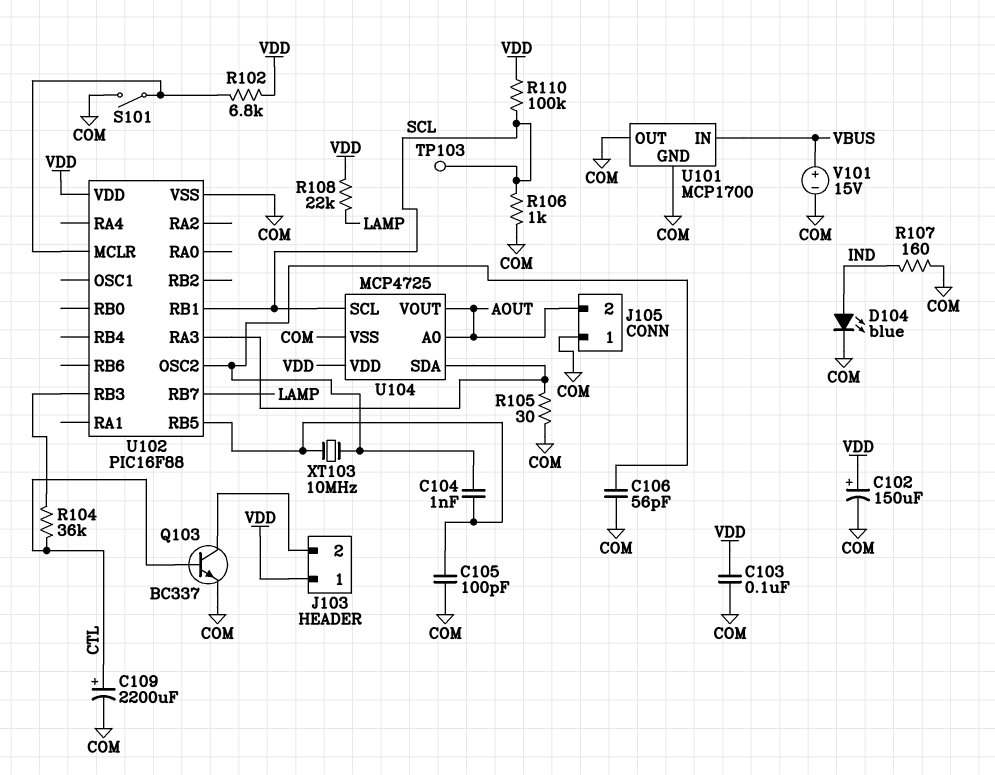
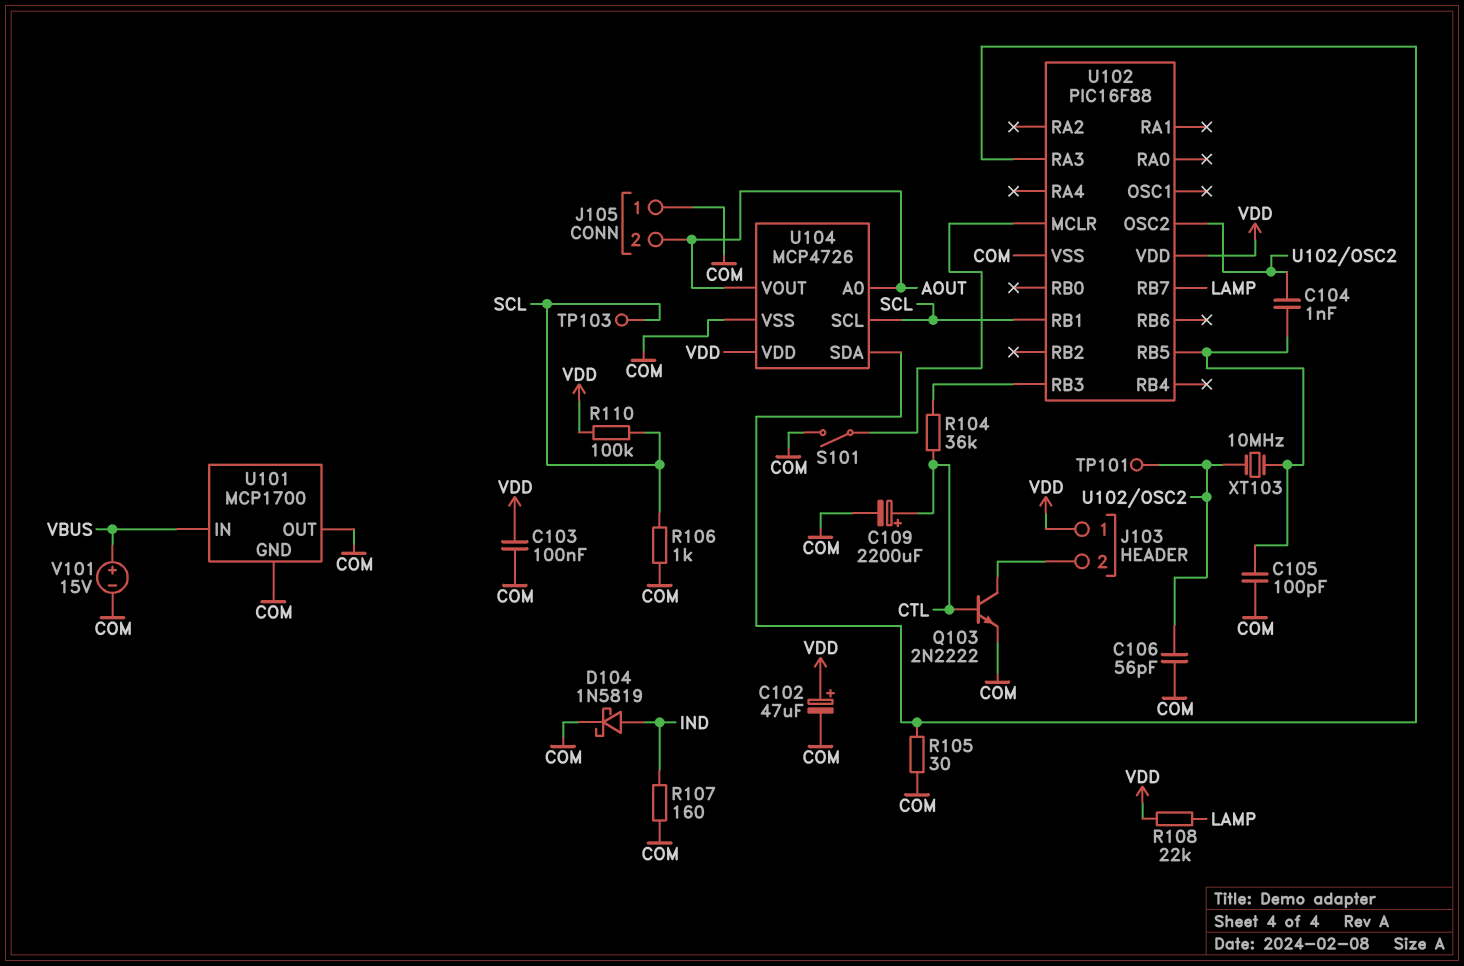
C102: 150uF (plus VDD, minus COM) -> 47uF (plus VDD, minus COM)
D104: LED blue (A IND, K COM) -> schottky 1N5819 (A IND, K COM)
Q103: NPN BC337 (B CTL, C J103/2, E COM) -> NPN 2N2222 (B CTL, C J103/2, E COM)
R102: 6.8k (U102/MCLR, VDD) -> none
TP101: none -> test point (U102/OSC2)
U104: MCP4725 -> MCP4726

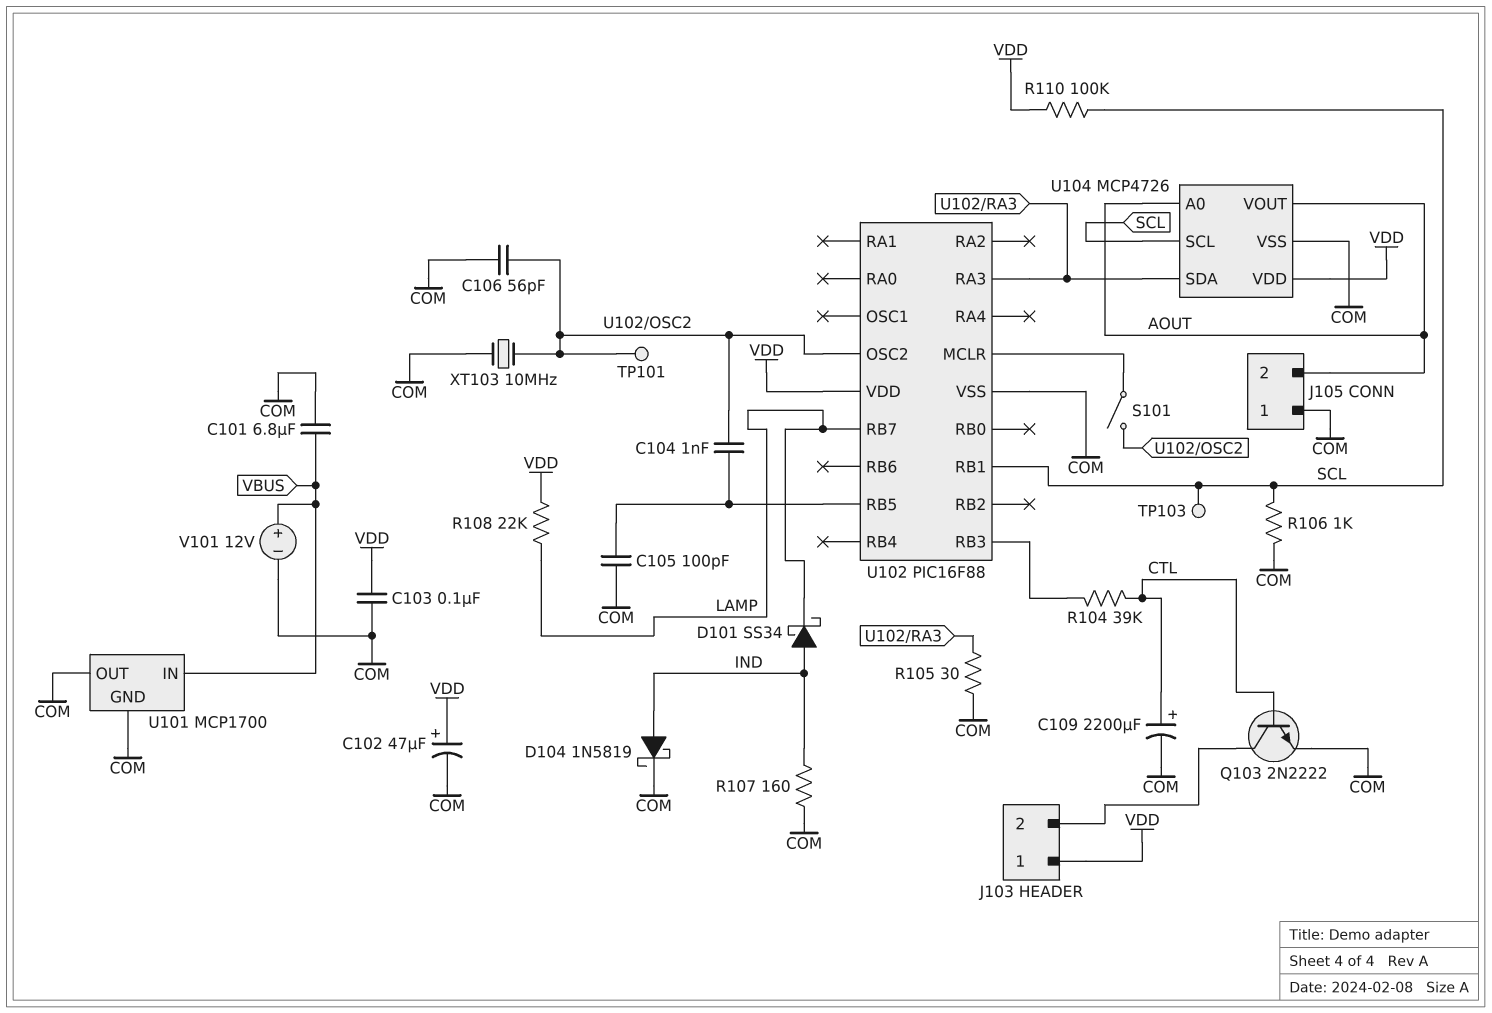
C101: none -> 6.8uF (COM, VBUS)
D101: none -> schottky SS34 (A IND, K LAMP)
R104: 36k (CTL, U102/RB3) -> 39k (CTL, U102/RB3)
S101: switch (COM, U102/MCLR) -> switch (U102/MCLR, U102/OSC2)
V101: 15V (plus VBUS, minus COM) -> 12V (plus VBUS, minus COM)
XT103: 10MHz (U102/OSC2, U102/RB5) -> 10MHz (COM, U102/OSC2)

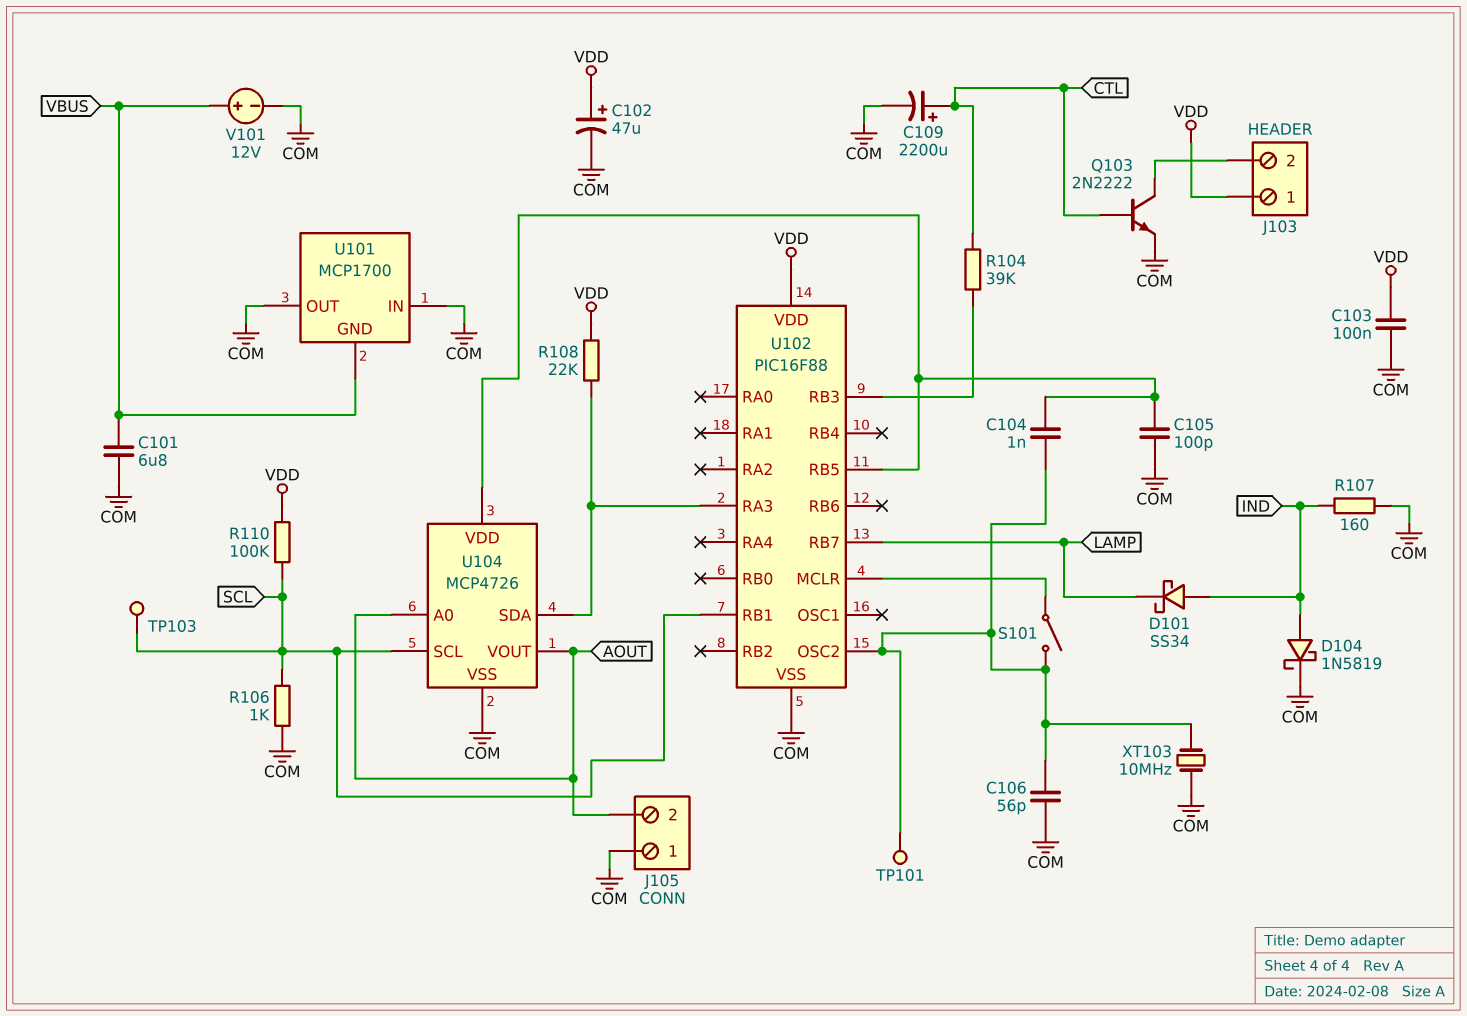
R105: 30 (COM, U102/RA3) -> none
R108: 22k (LAMP, VDD) -> 22k (U102/RA3, VDD)
U101 pin GND: COM -> VBUS
U101 pin IN: VBUS -> COM
U104 pin VDD: VDD -> U102/RB5

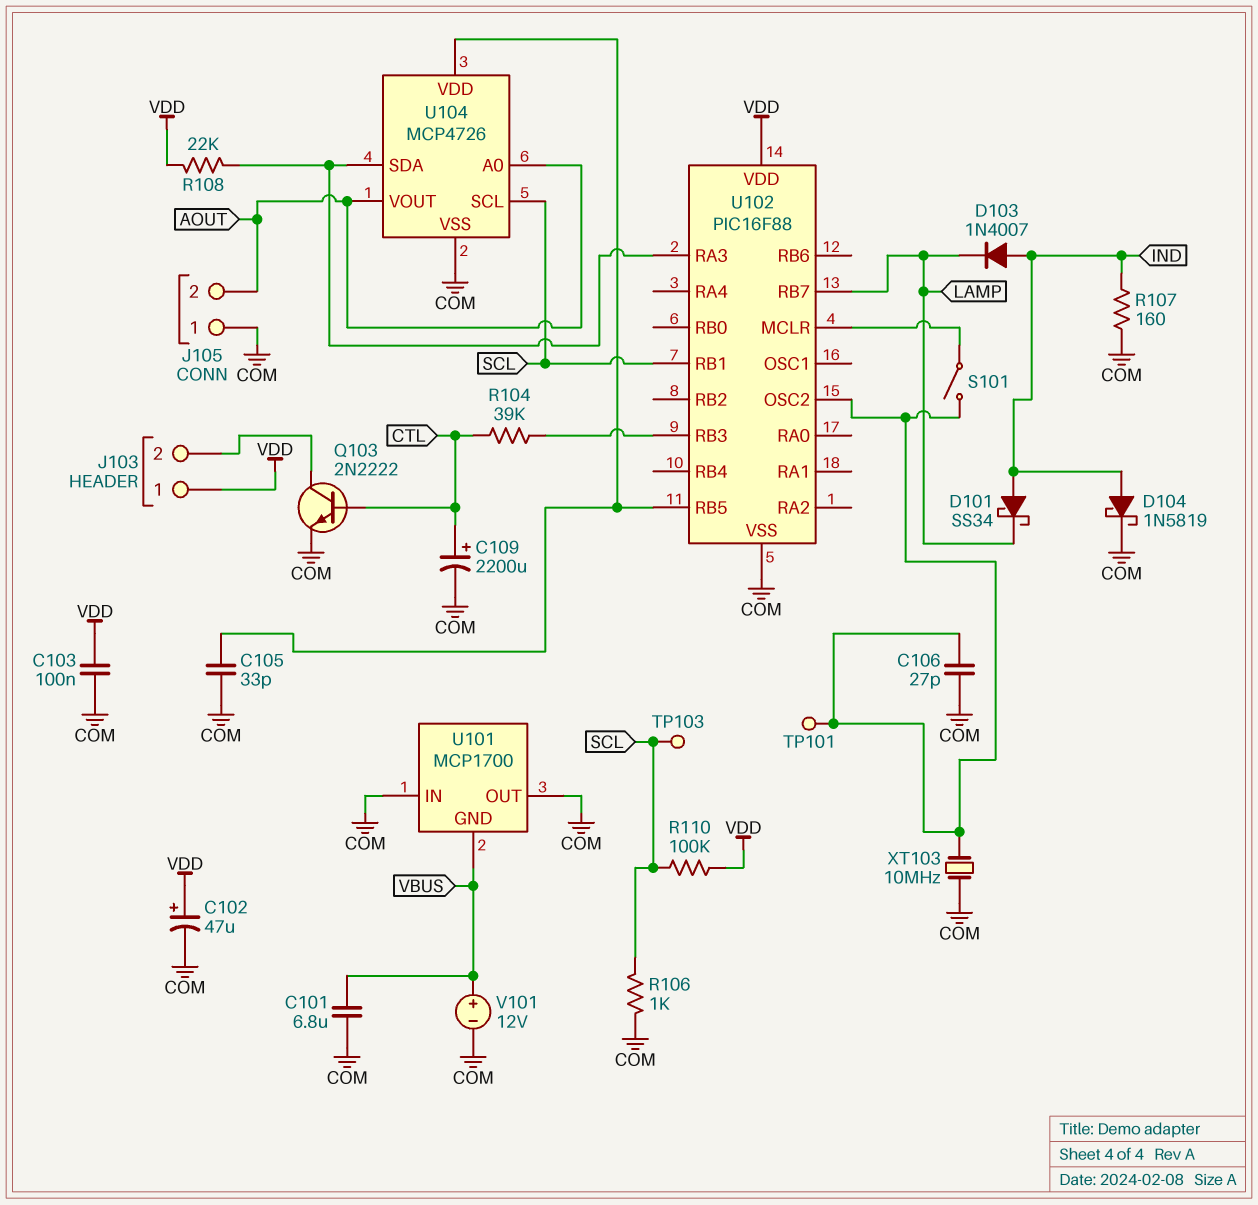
C104: 1nF (U102/OSC2, U102/RB5) -> none
C105: 100pF (COM, U102/RB5) -> 33pF (COM, U102/RB5)
C106: 56pF (COM, U102/OSC2) -> 27pF (COM, U102/OSC2)
D103: none -> diode 1N4007 (A IND, K LAMP)

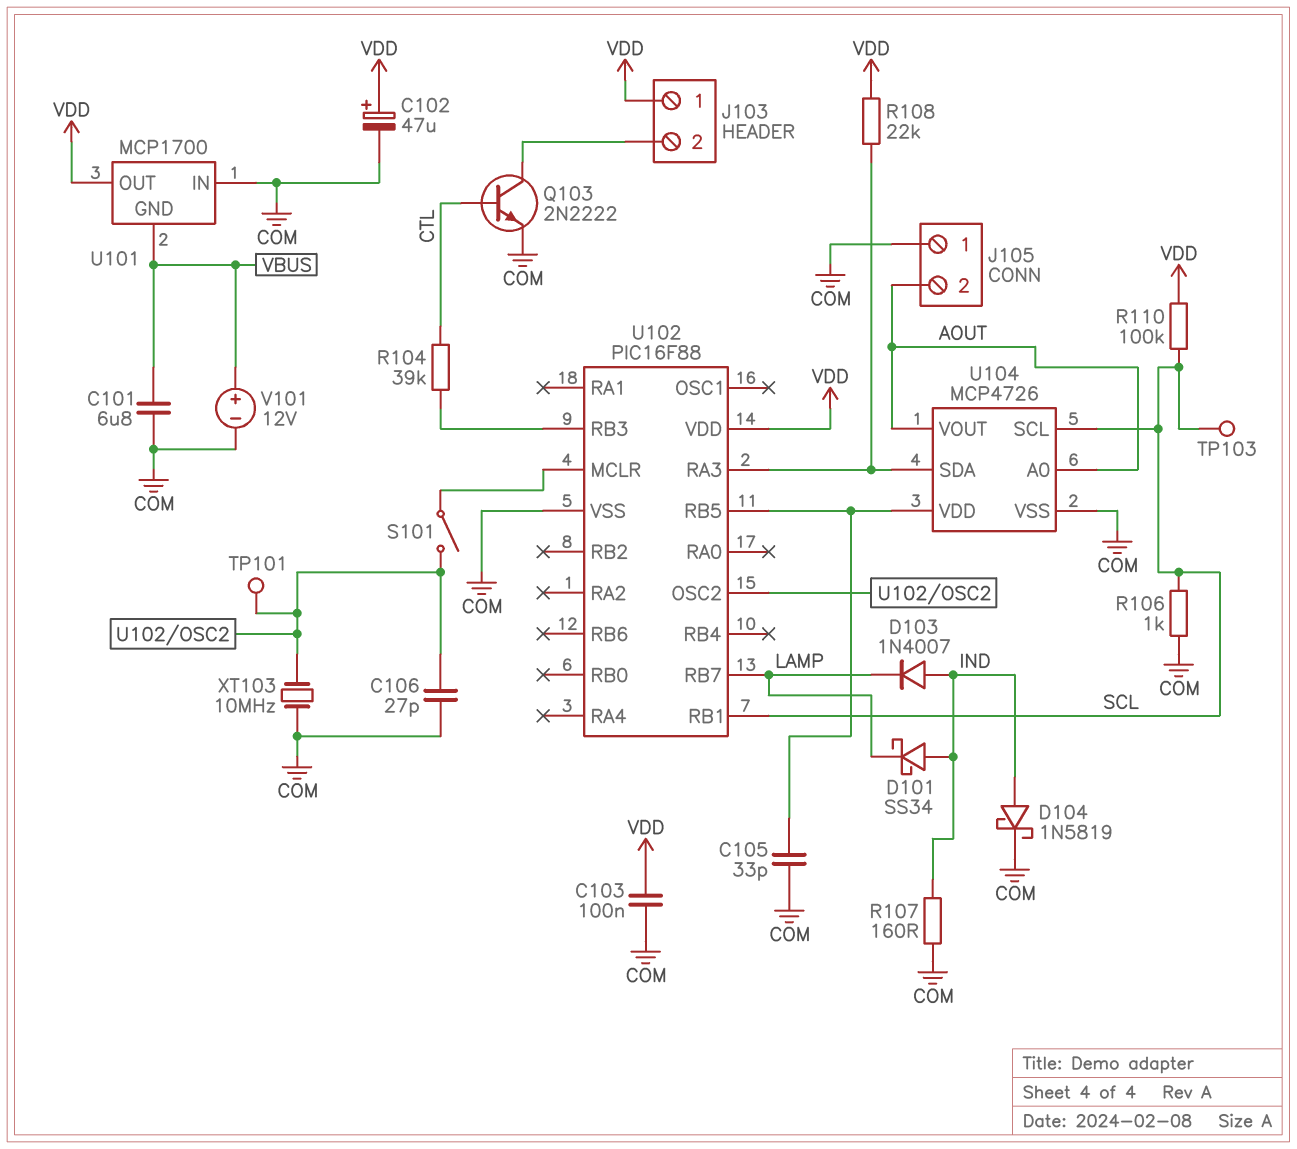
C109: 2200uF (plus CTL, minus COM) -> none
U101 pin OUT: COM -> VDD

